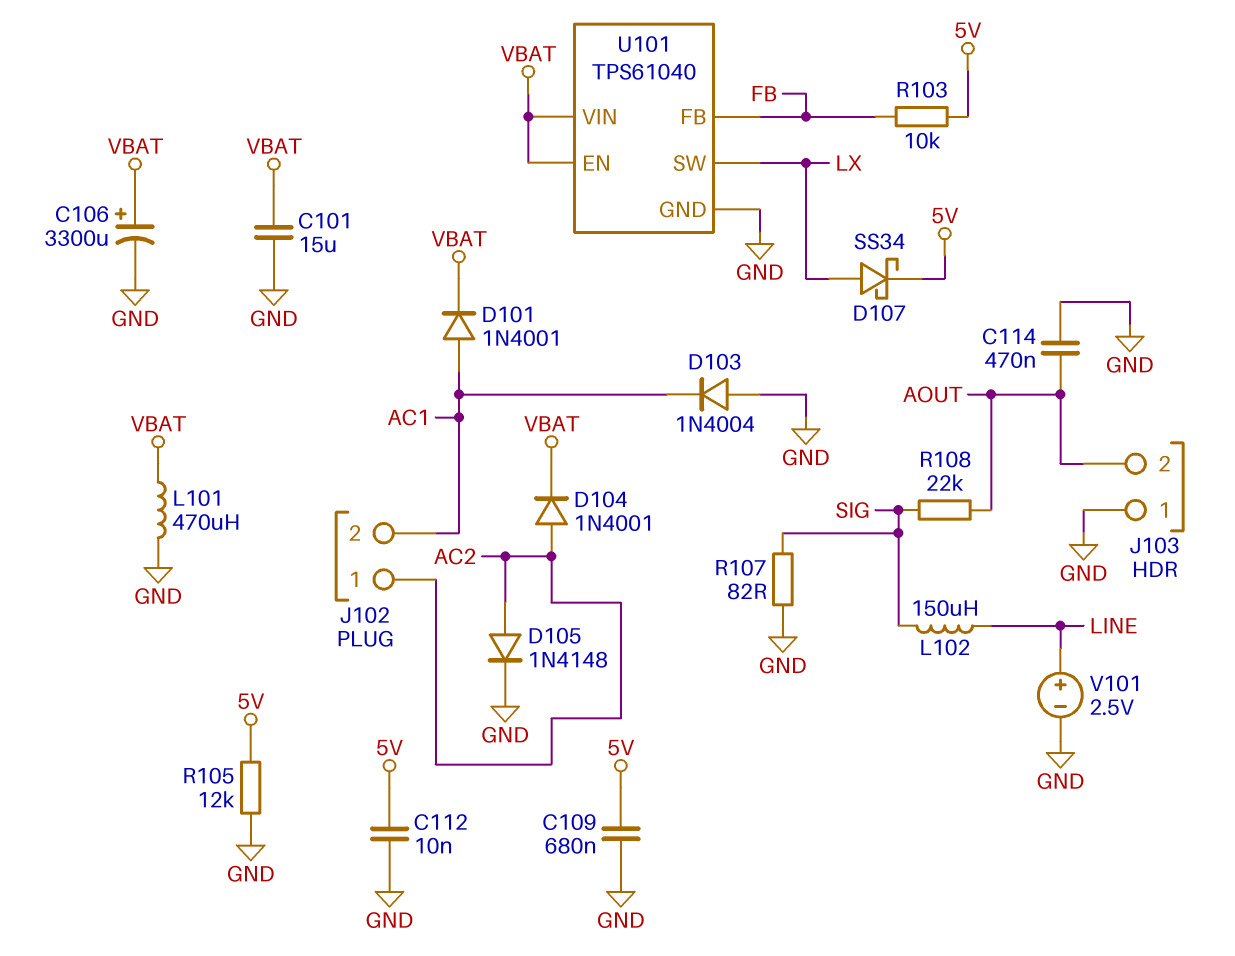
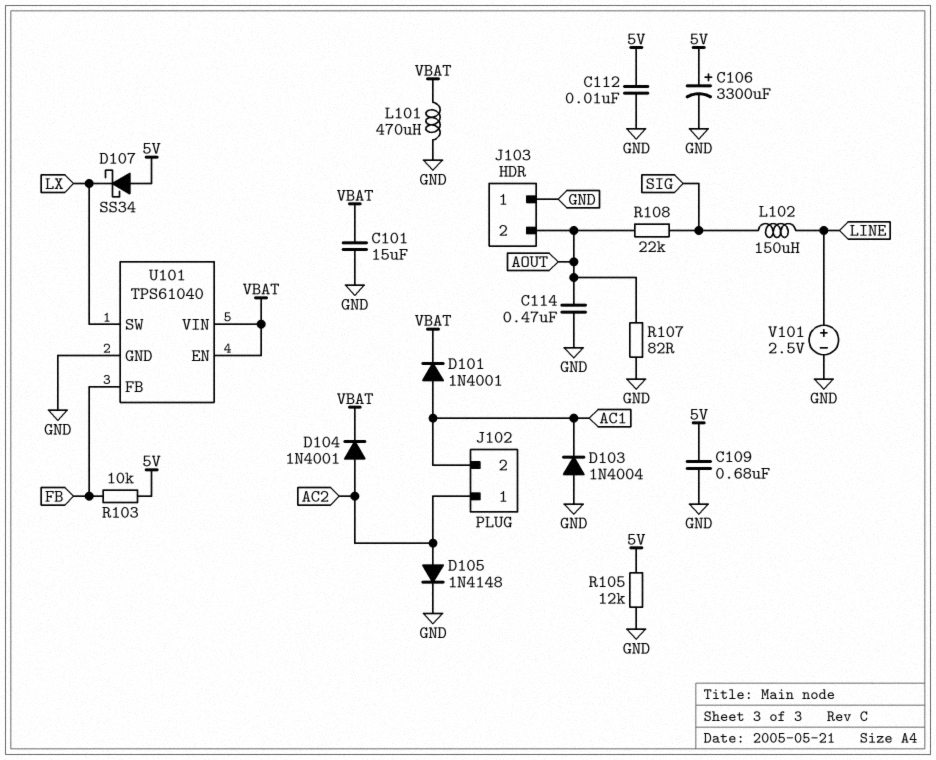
C106: 3300uF (plus VBAT, minus GND) -> 3300uF (plus 5V, minus GND)
D107: schottky SS34 (A LX, K 5V) -> schottky SS34 (A 5V, K LX)
R107: 82 (GND, SIG) -> 82 (AOUT, GND)

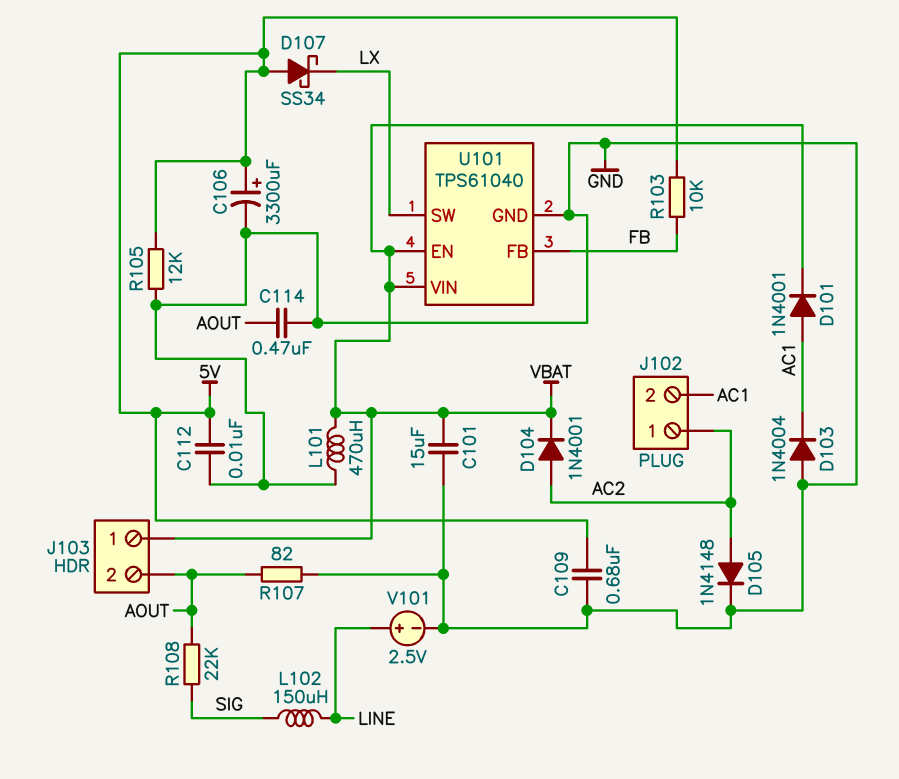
J103 pin 1: GND -> VBAT

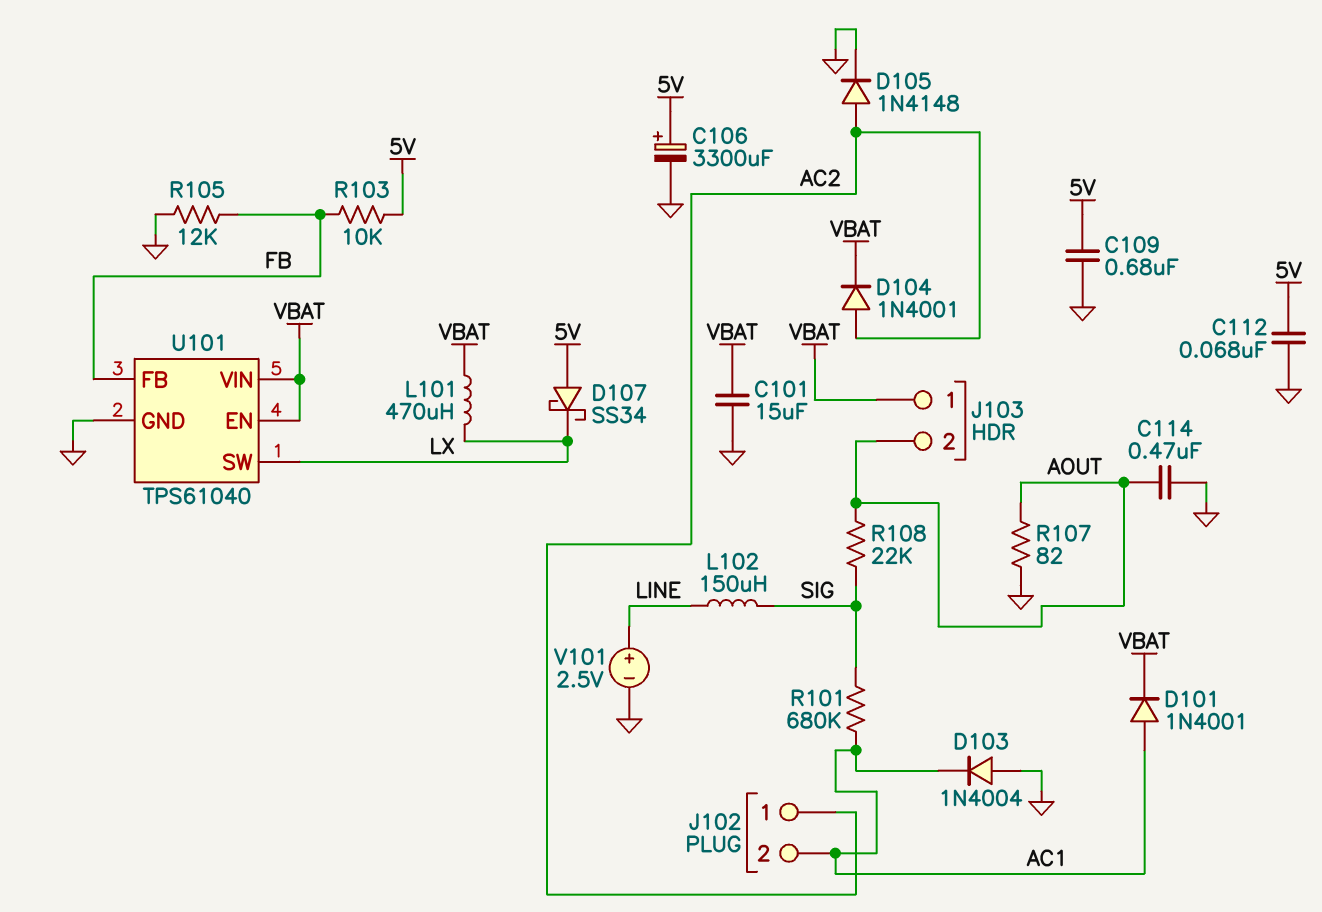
C112: 10nF (5V, GND) -> 68nF (5V, GND)
L101: 470uH (GND, VBAT) -> 470uH (LX, VBAT)
R101: none -> 680k (AC1, SIG)
R105: 12k (5V, GND) -> 12k (FB, GND)

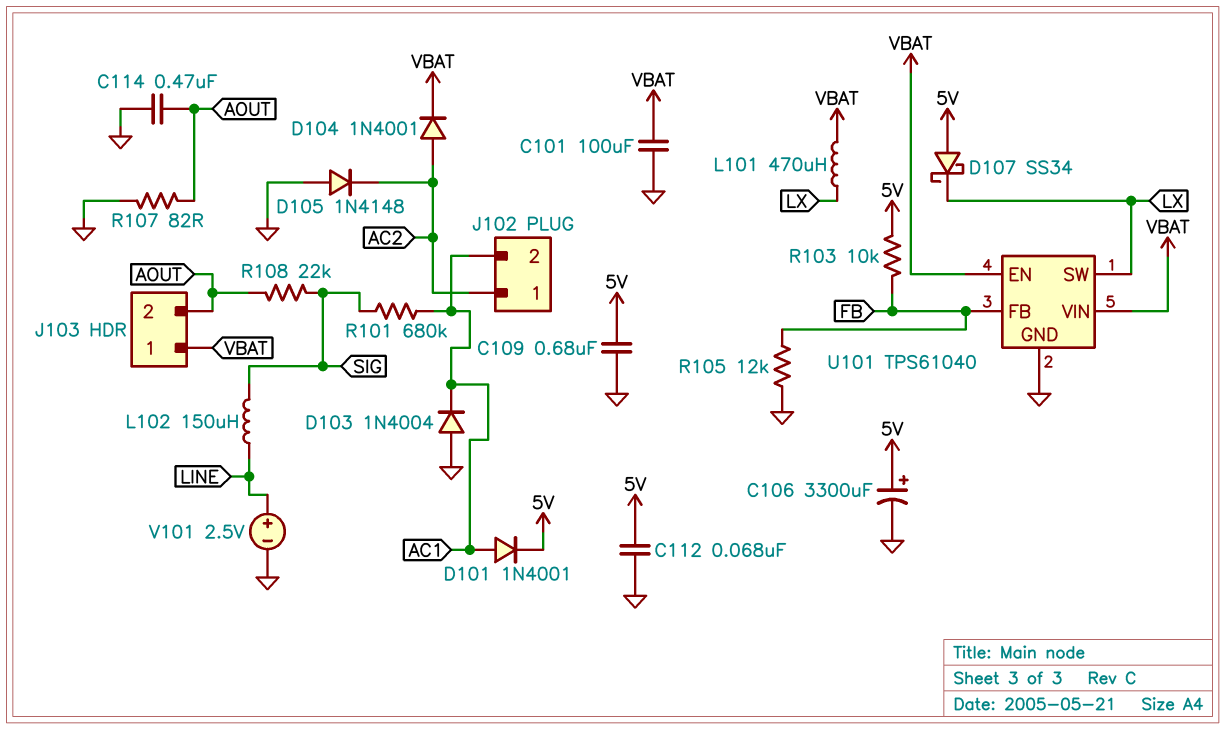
C101: 15uF (GND, VBAT) -> 100uF (GND, VBAT)
D101: diode 1N4001 (A AC1, K VBAT) -> diode 1N4001 (A AC1, K 5V)
D105: diode 1N4148 (A AC2, K GND) -> diode 1N4148 (A GND, K AC2)

